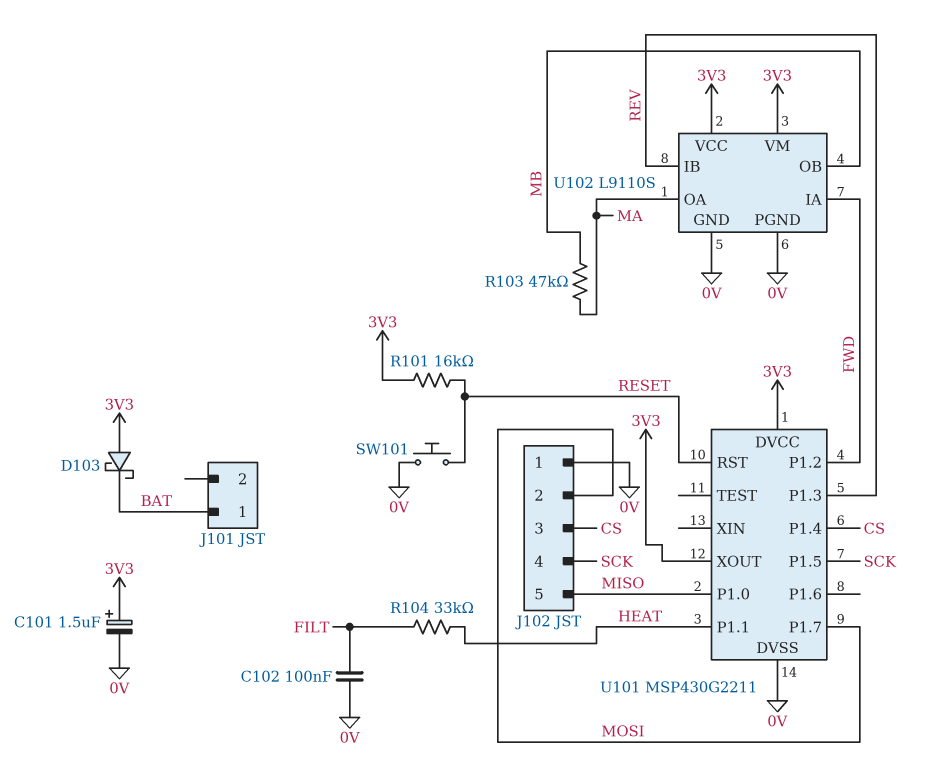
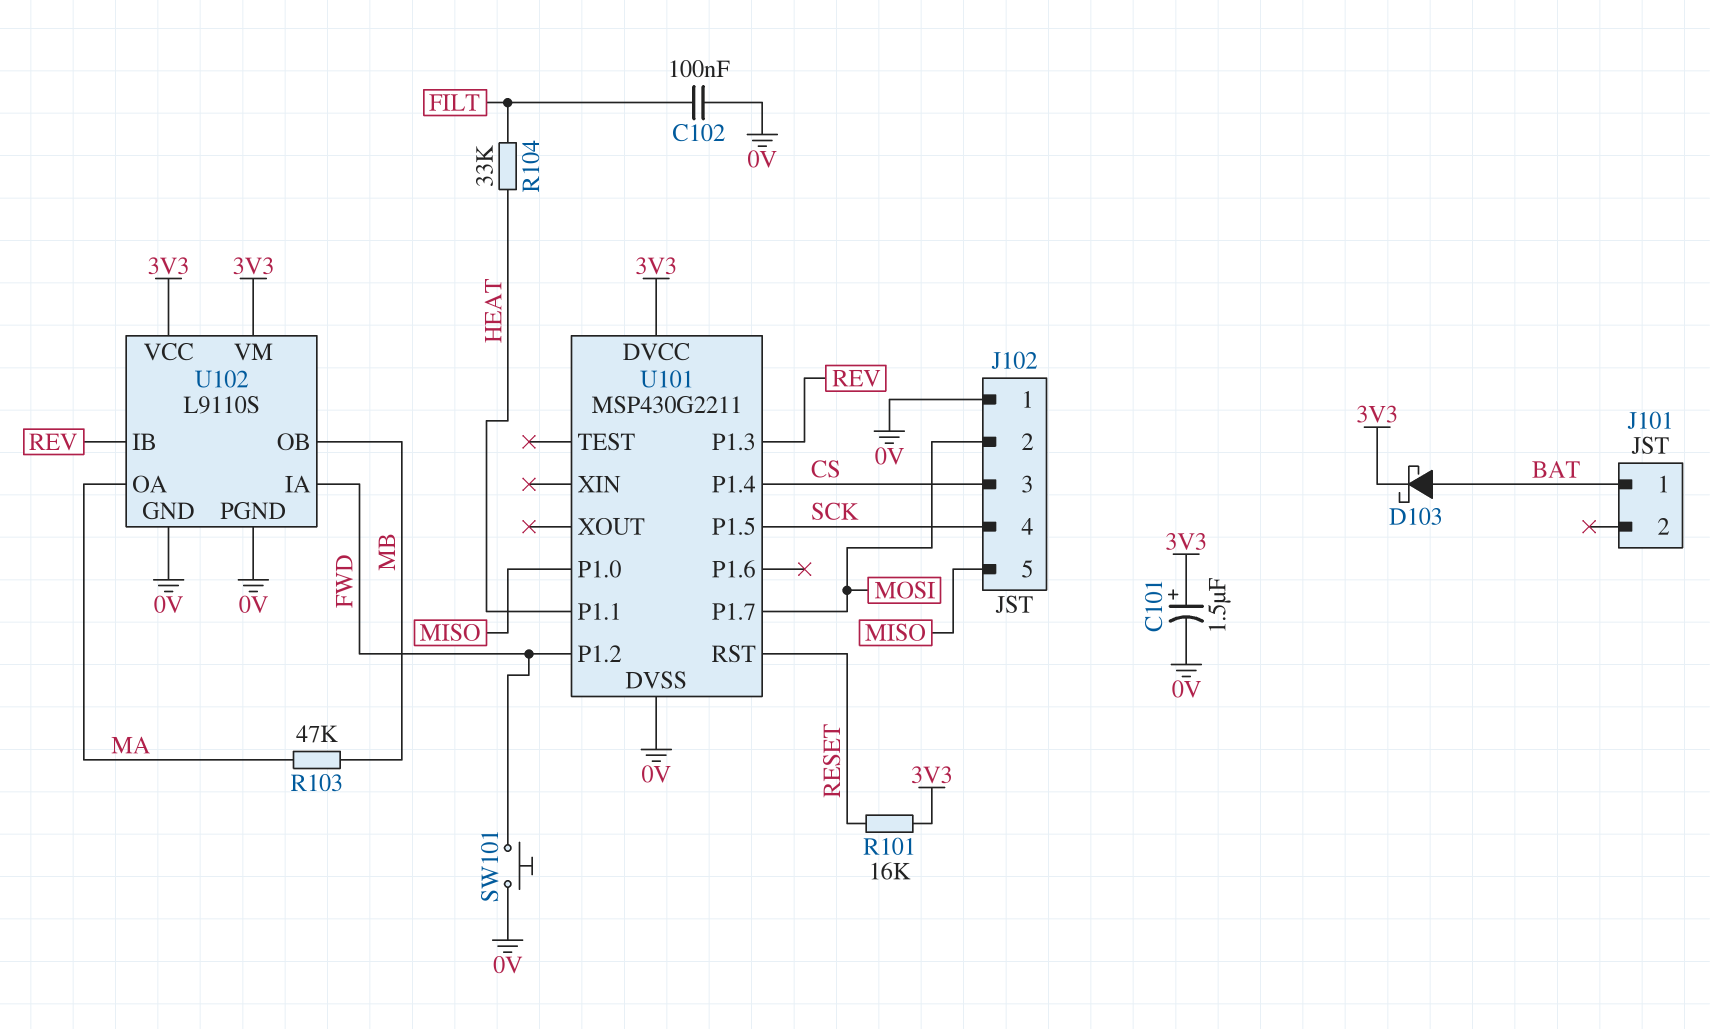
D103: schottky (A 3V3, K BAT) -> schottky (A BAT, K 3V3)
SW101: button (0V, RESET) -> button (0V, FWD)
U101 pin XOUT: 3V3 -> none

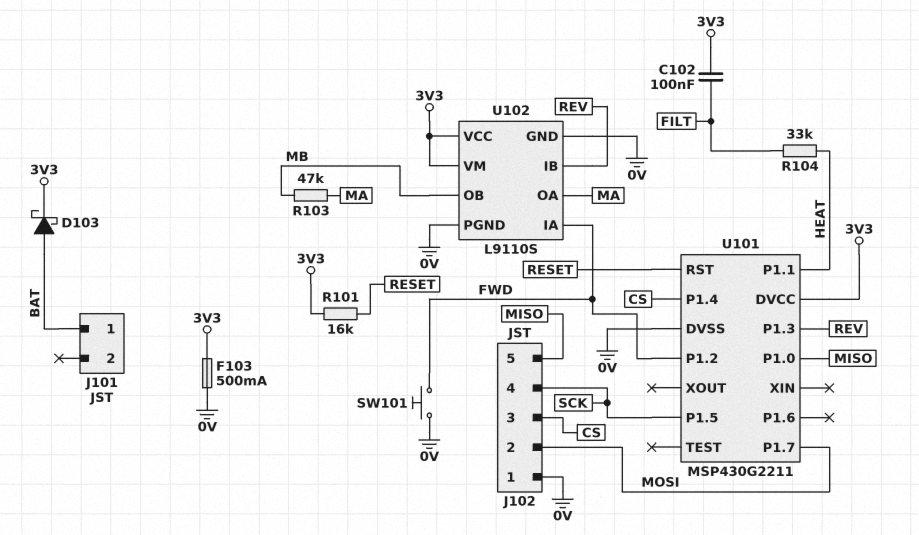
C101: 1.5uF (plus 3V3, minus 0V) -> none
C102: 100nF (0V, FILT) -> 100nF (3V3, FILT)
F103: none -> 500mA (0V, 3V3)

